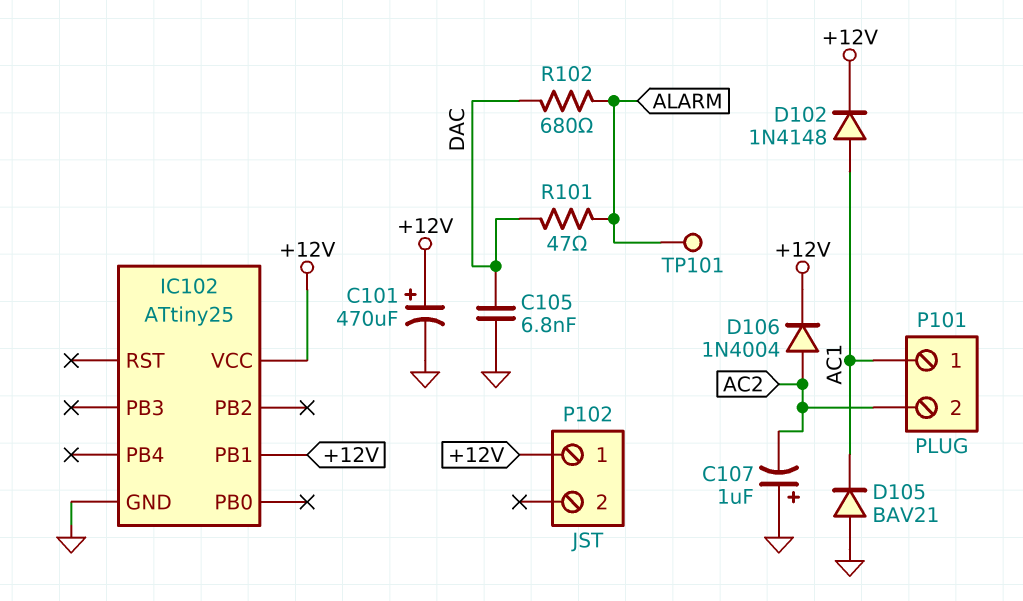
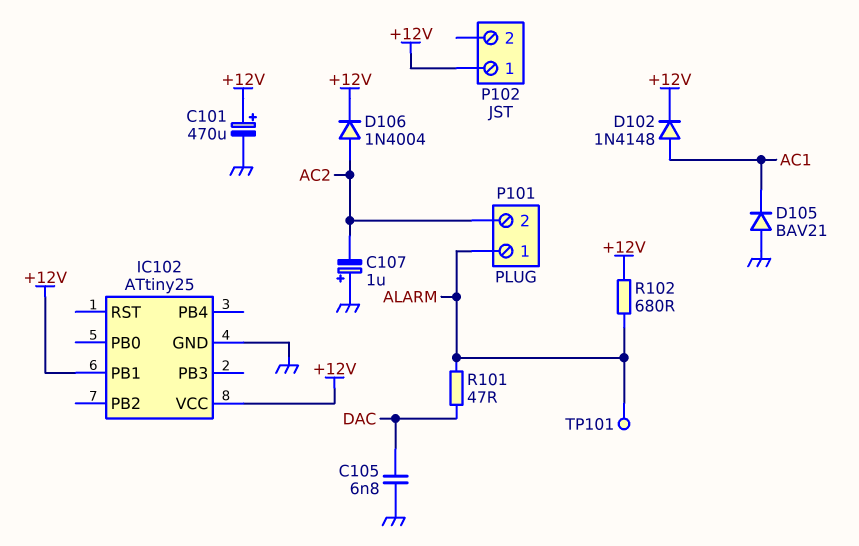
P101 pin 1: AC1 -> ALARM
R102: 680 (ALARM, DAC) -> 680 (+12V, ALARM)

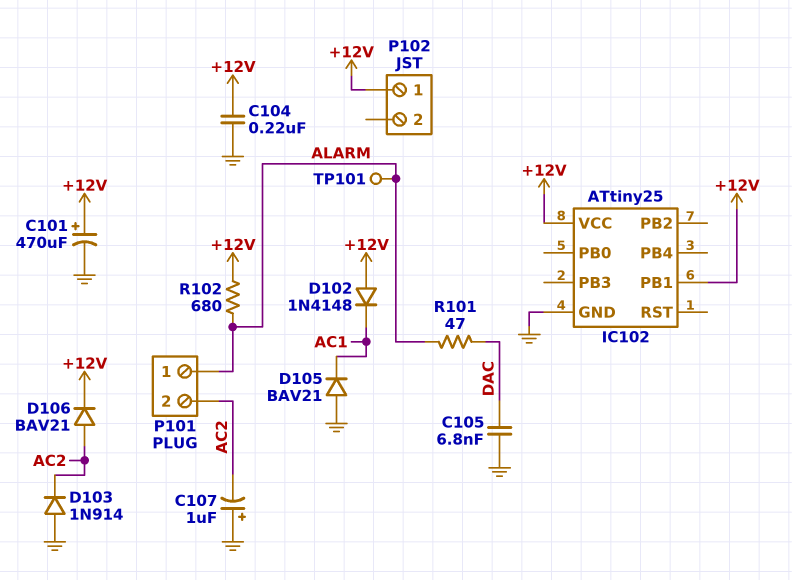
C104: none -> 220nF (+12V, GND)
D102: diode 1N4148 (A AC1, K +12V) -> diode 1N4148 (A +12V, K AC1)
D103: none -> diode 1N914 (A GND, K AC2)
D106: diode 1N4004 (A AC2, K +12V) -> diode BAV21 (A AC2, K +12V)

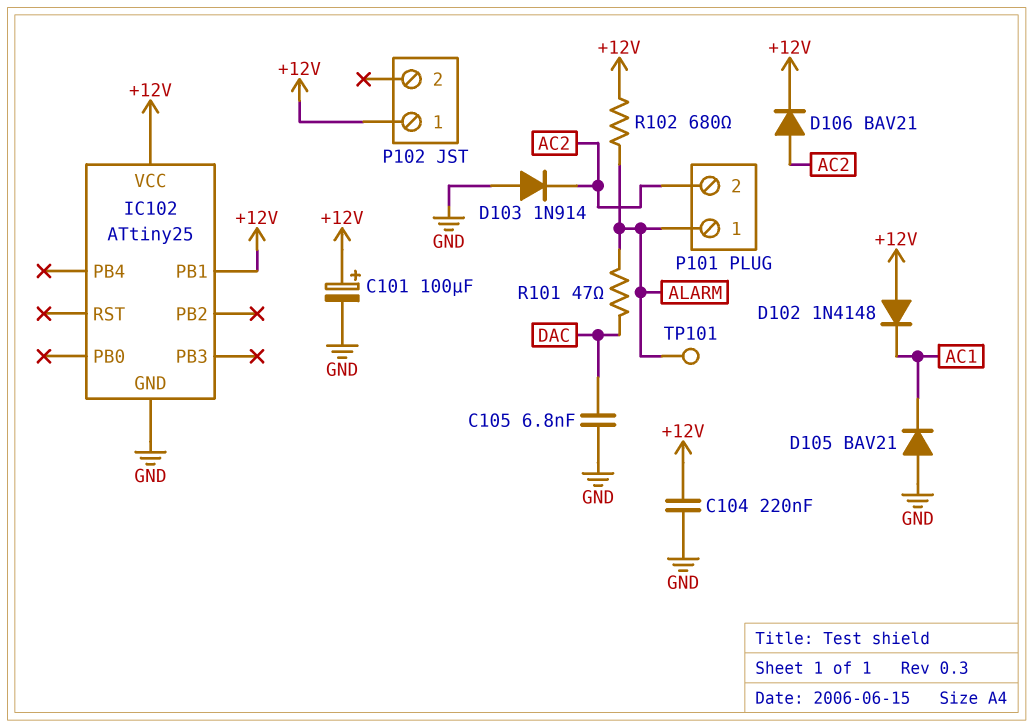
C101: 470uF (plus +12V, minus GND) -> 100uF (plus +12V, minus GND)
C107: 1uF (plus GND, minus AC2) -> none

